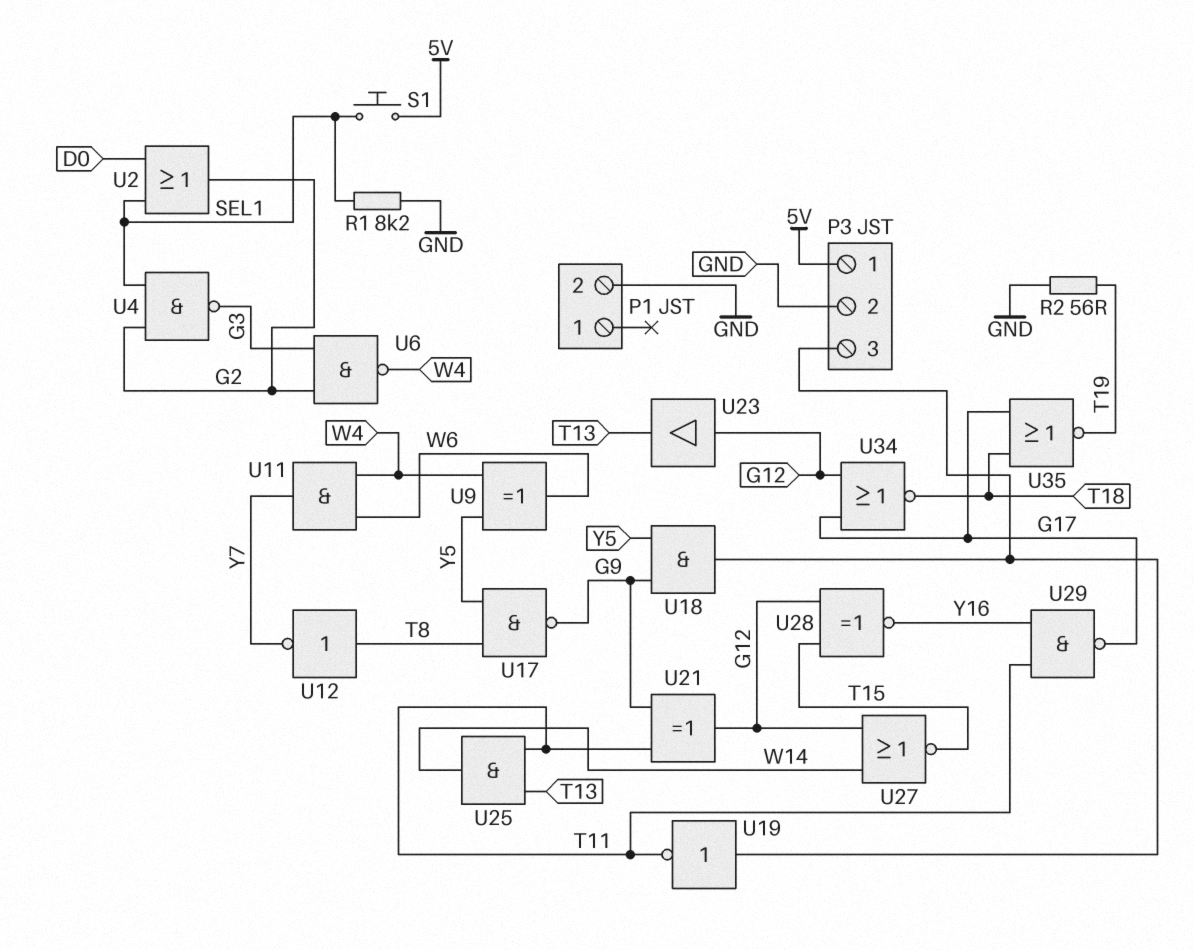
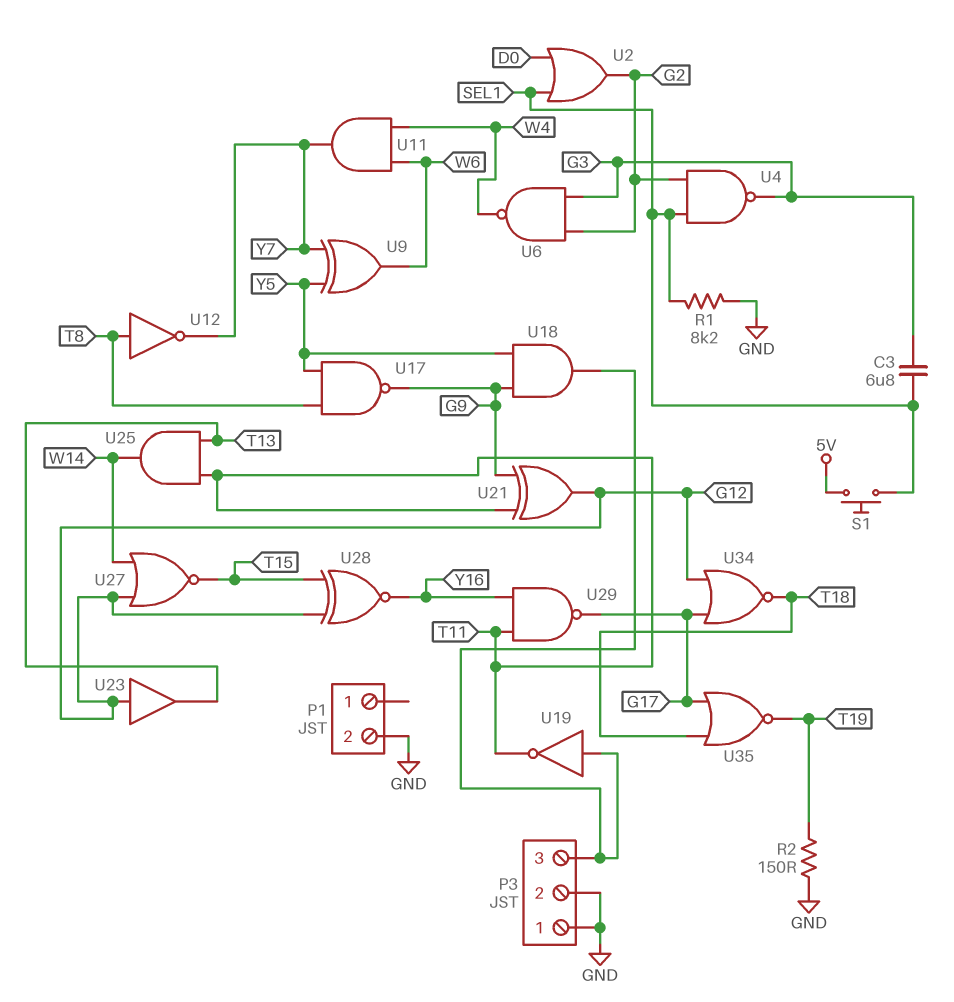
C3: none -> 6.8uF (G3, SEL1)
P3 pin 1: 5V -> GND
R2: 56 (GND, T19) -> 150 (GND, T19)
U9: XOR (in W4, in Y5, out W6) -> XOR (in Y5, in Y7, out W6)

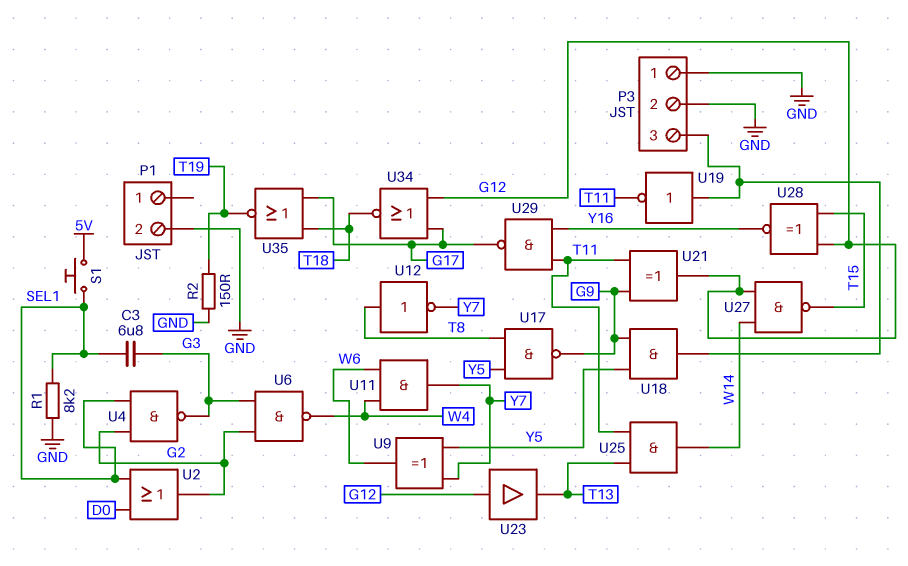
U27: NOR (in G12, in W14, out T15) -> NAND (in G12, in W14, out T15)

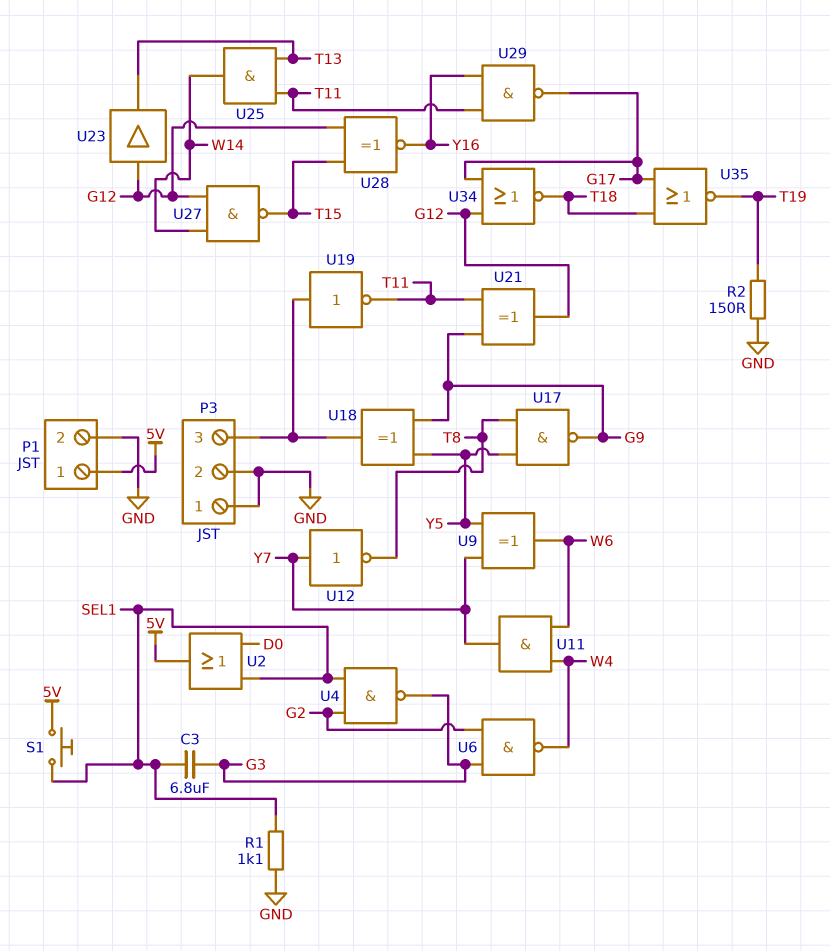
P1 pin 1: none -> 5V
R1: 8.2k (GND, SEL1) -> 1.1k (GND, SEL1)
U2: OR (in D0, in SEL1, out G2) -> OR (in D0, in SEL1, out 5V)
U12: NOT (in T8, out Y7) -> NOT (in Y7, out T8)
U18: AND (in G9, in Y5, out P3/3) -> XOR (in G9, in Y5, out P3/3)

